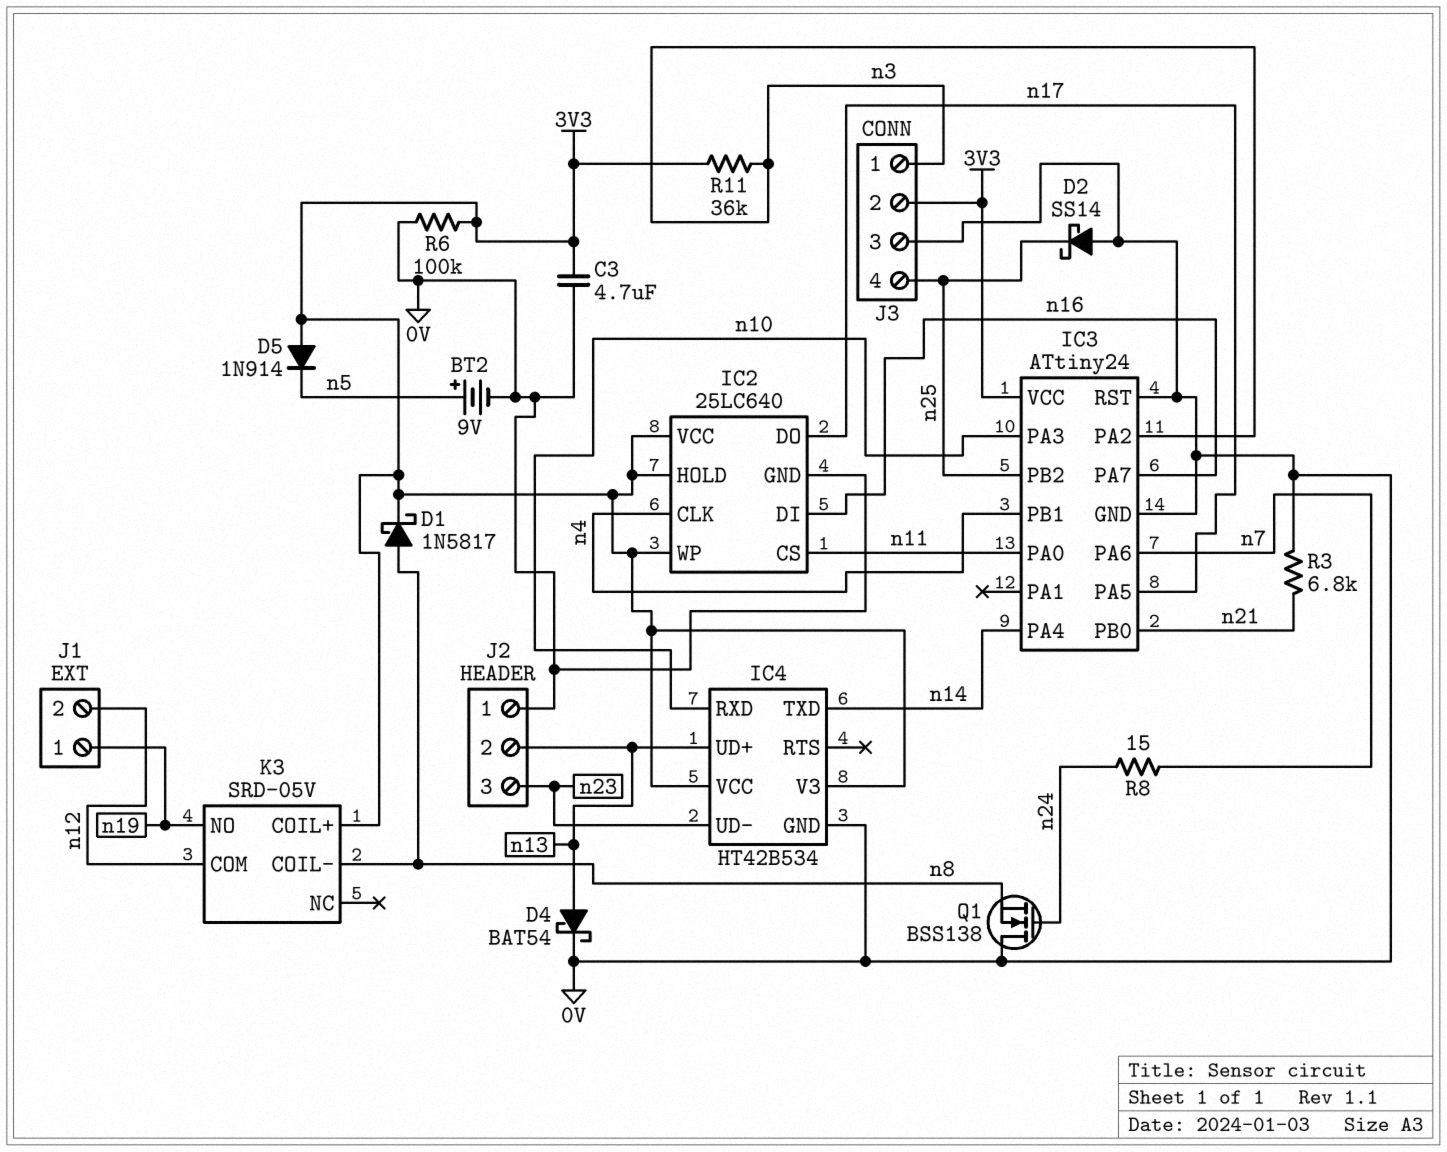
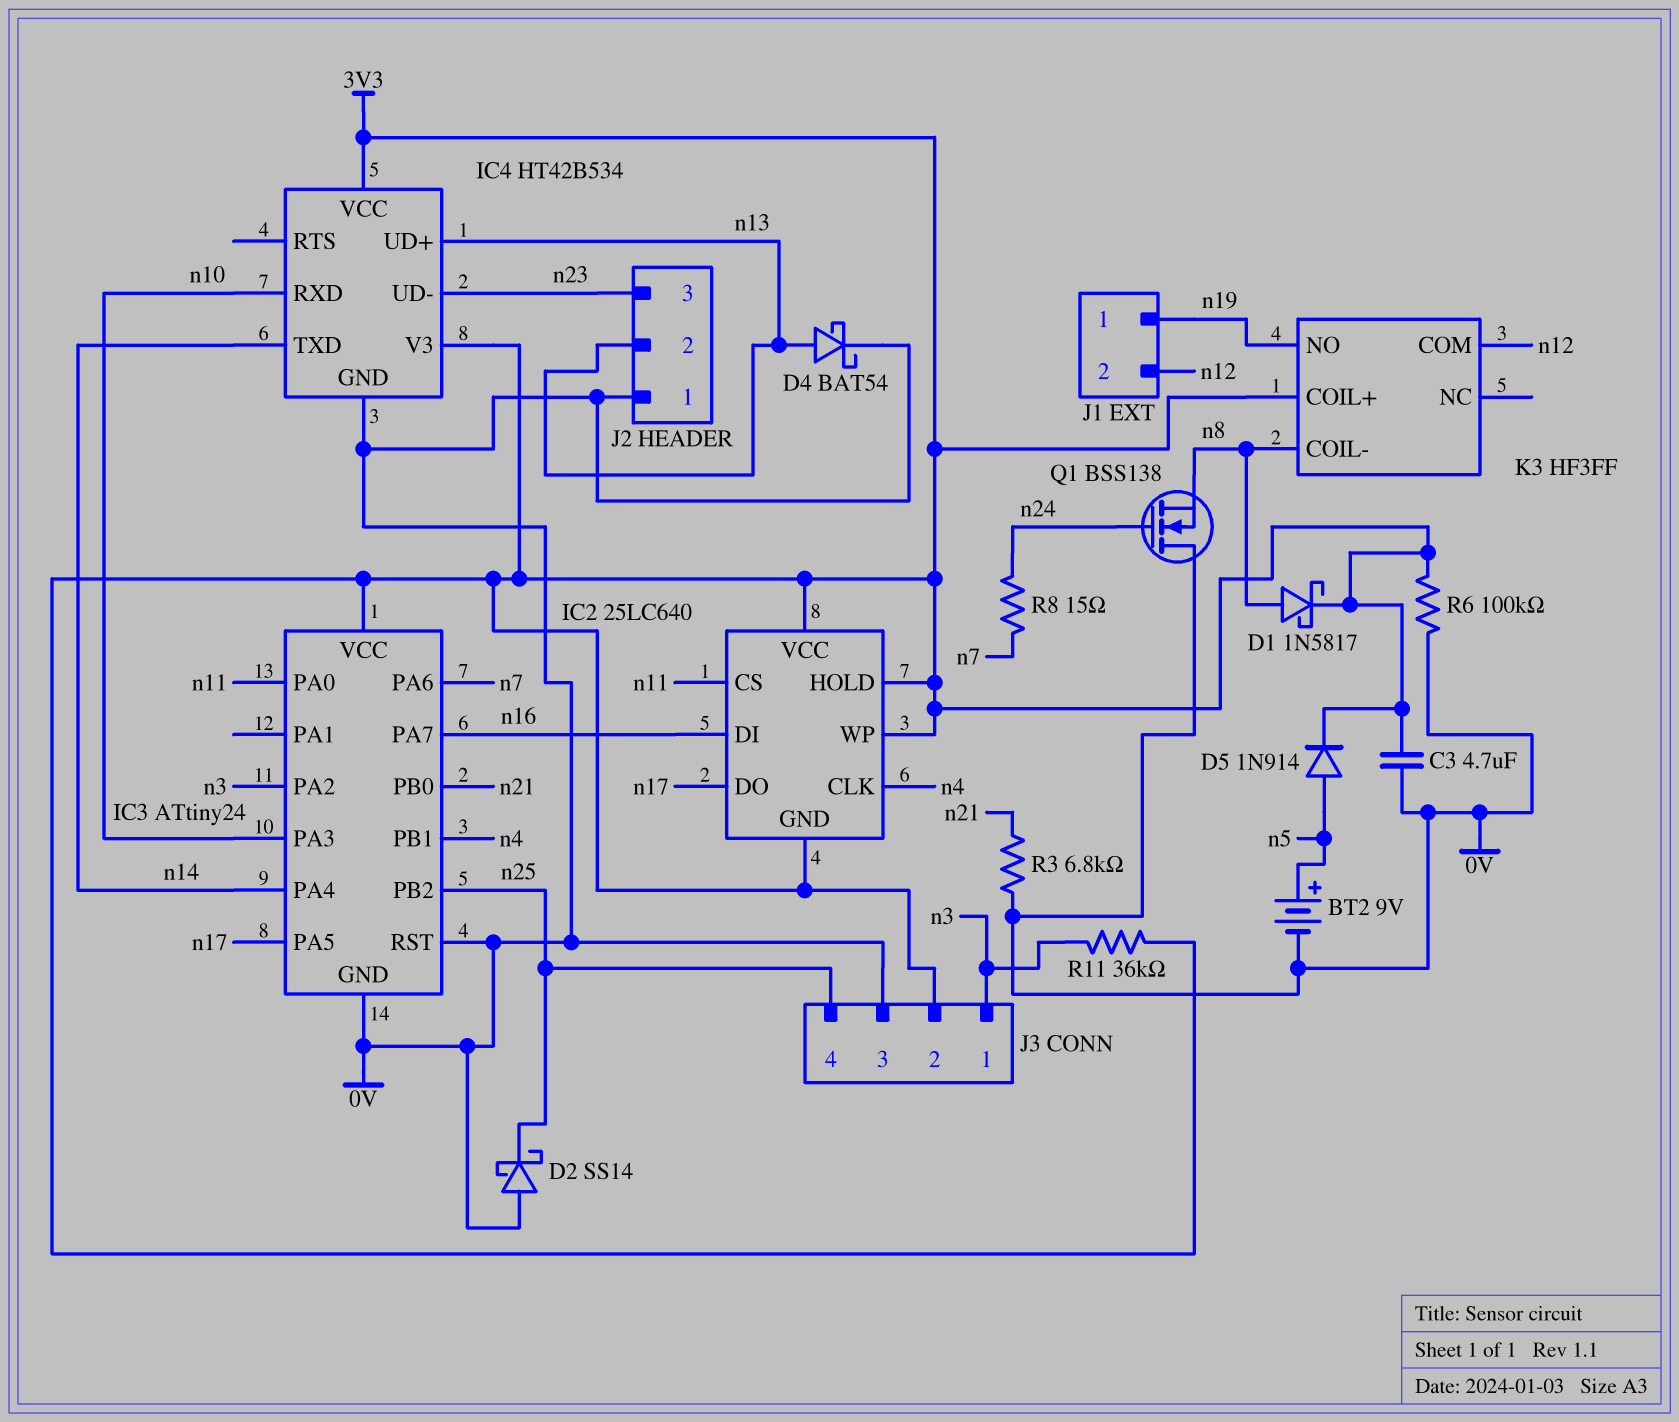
D5: diode 1N914 (A 3V3, K n5) -> diode 1N914 (A n5, K 3V3)
IC2 pin GND: 0V -> 3V3
K3: SRD-05V -> HF3FF

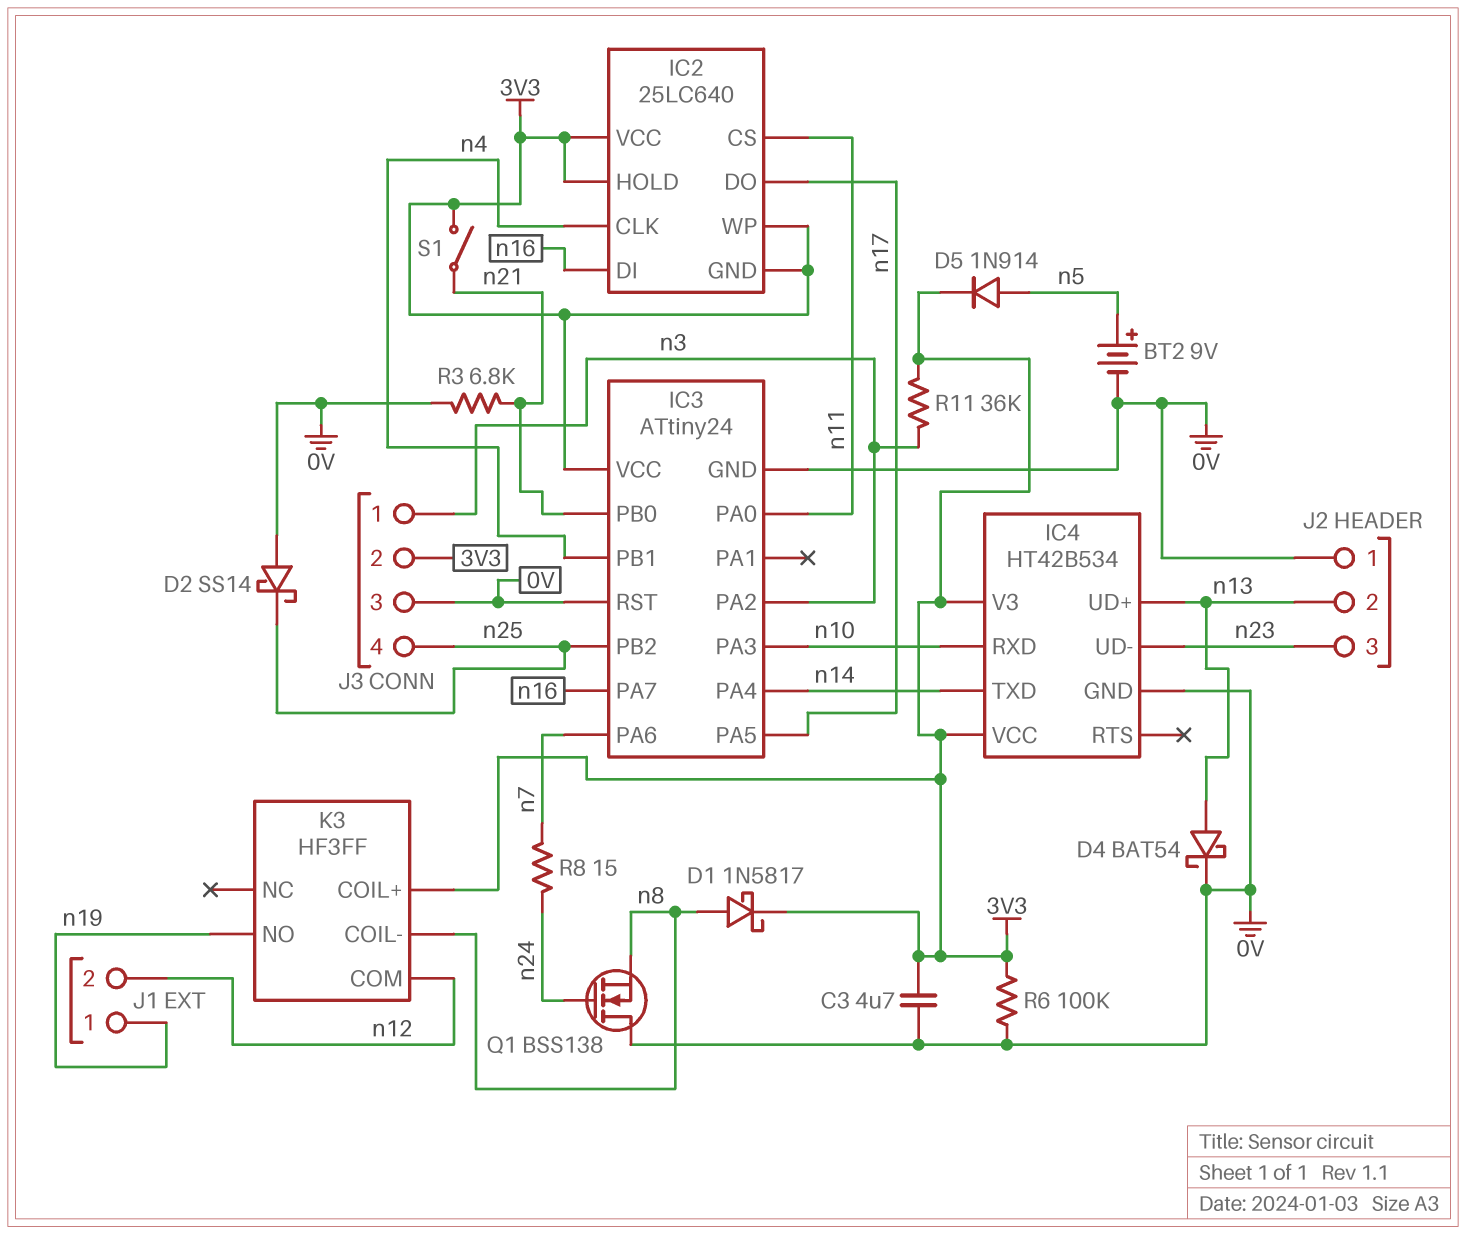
S1: none -> switch (3V3, n21)

